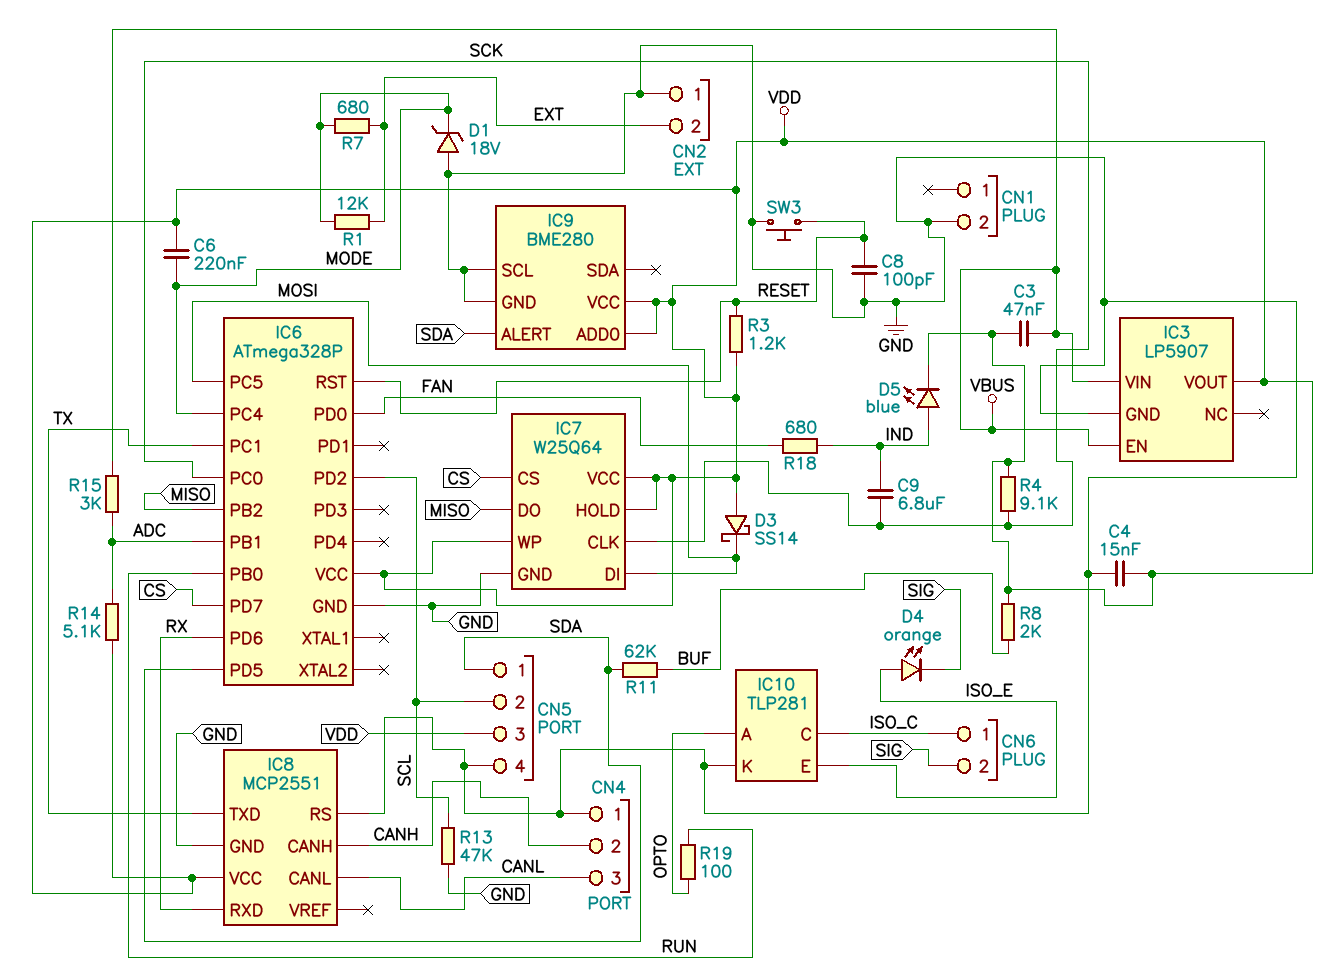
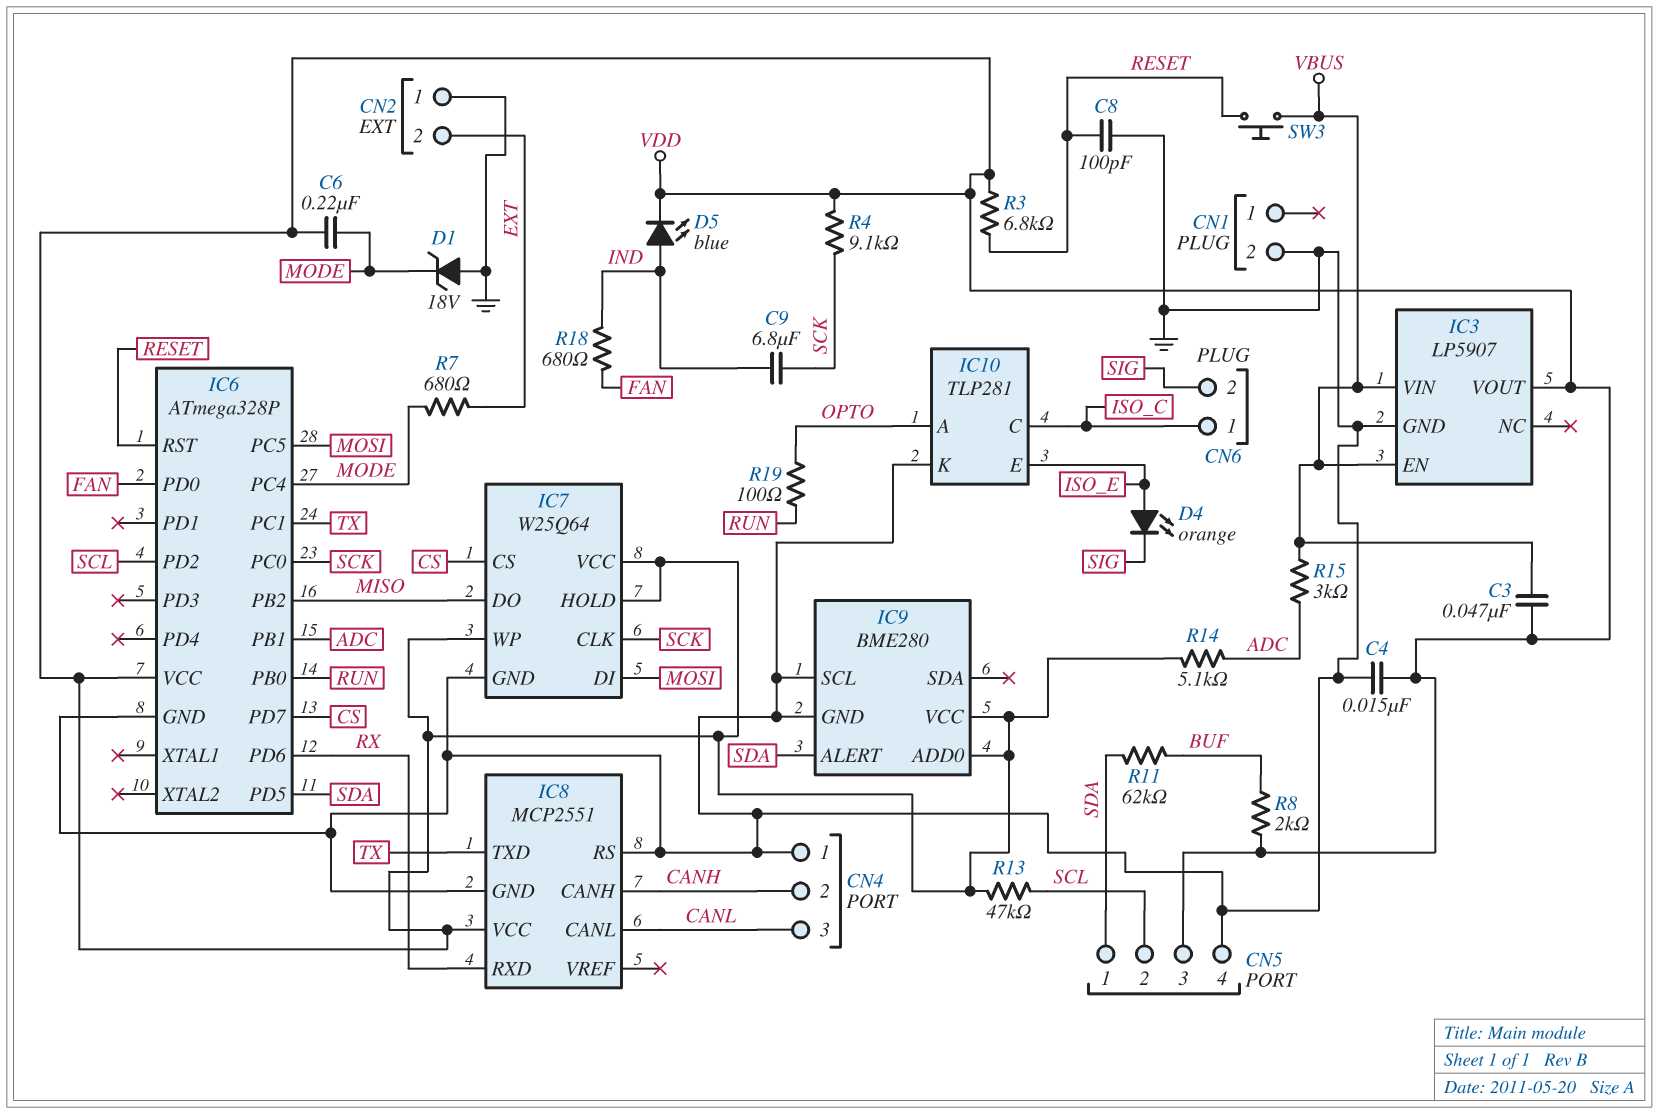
D3: schottky SS14 (A VDD, K MOSI) -> none
R1: 12k (EXT, MODE) -> none
R3: 1.2k (RESET, VDD) -> 6.8k (RESET, VDD)
R13: 47k (GND, SCL) -> 47k (SCL, VDD)
SW3: button (GND, RESET) -> button (RESET, VBUS)

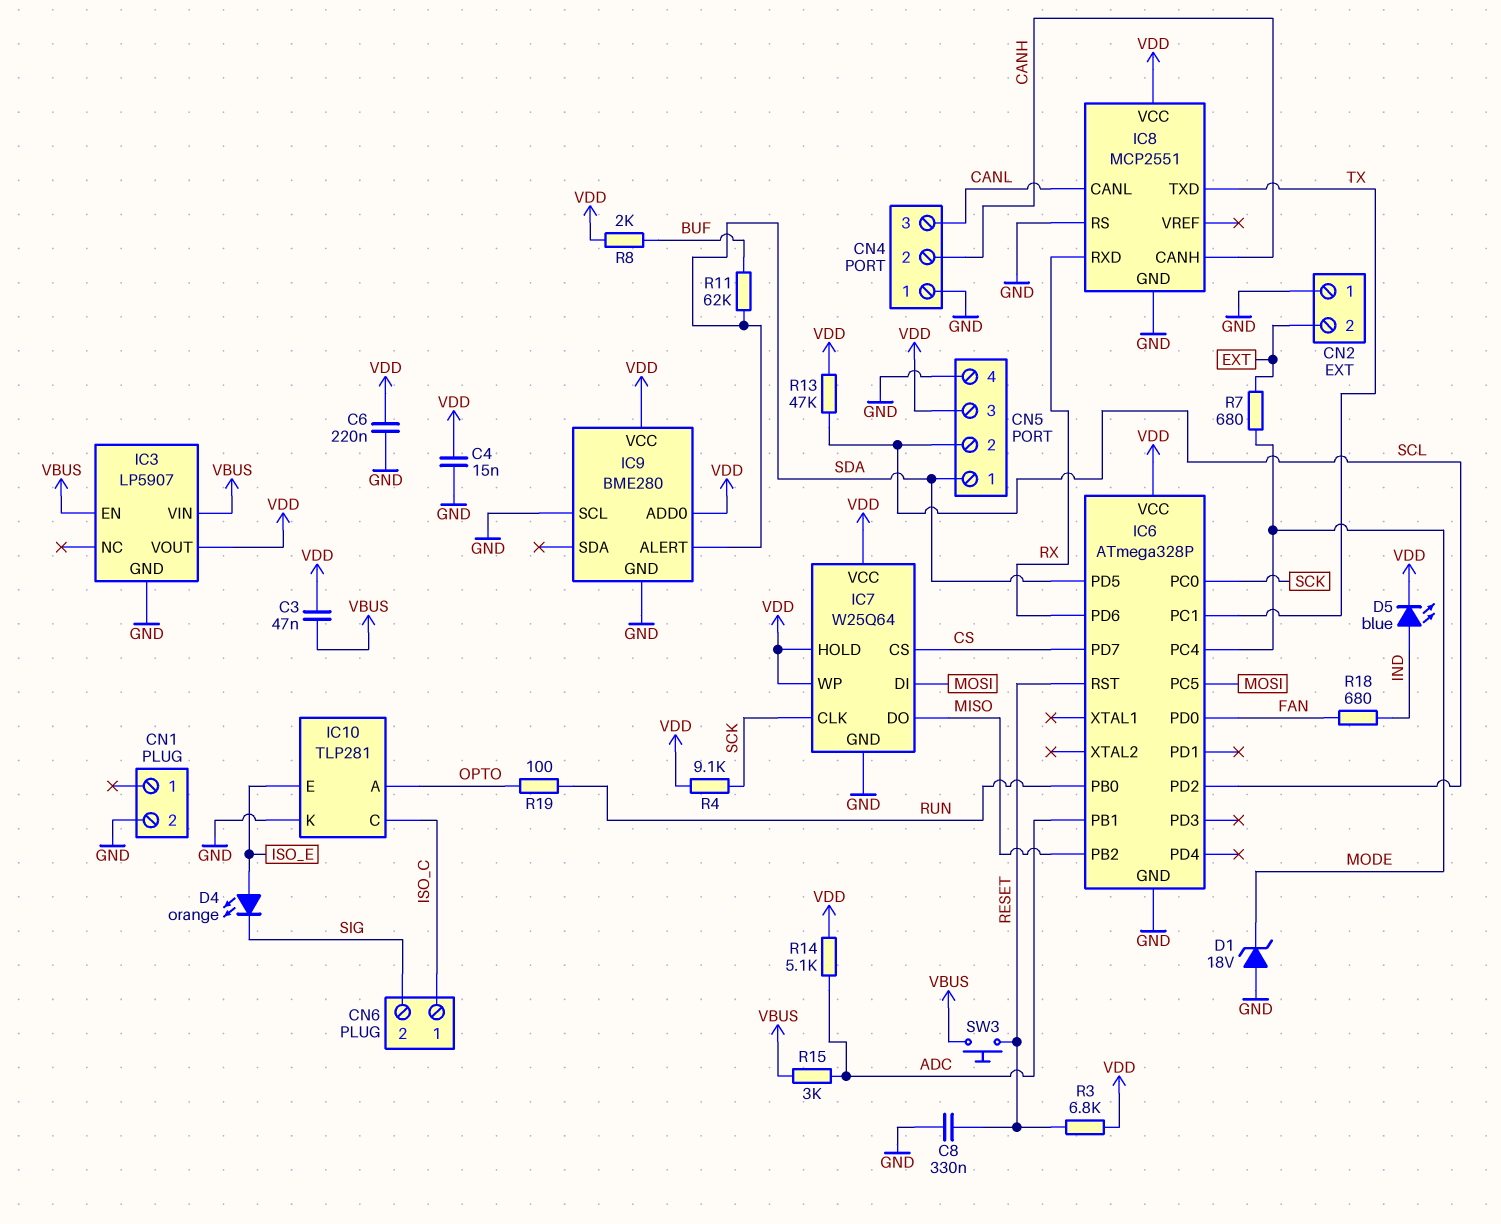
C6: 220nF (MODE, VDD) -> 220nF (GND, VDD)
C8: 100pF (GND, RESET) -> 330nF (GND, RESET)
C9: 6.8uF (IND, SCK) -> none

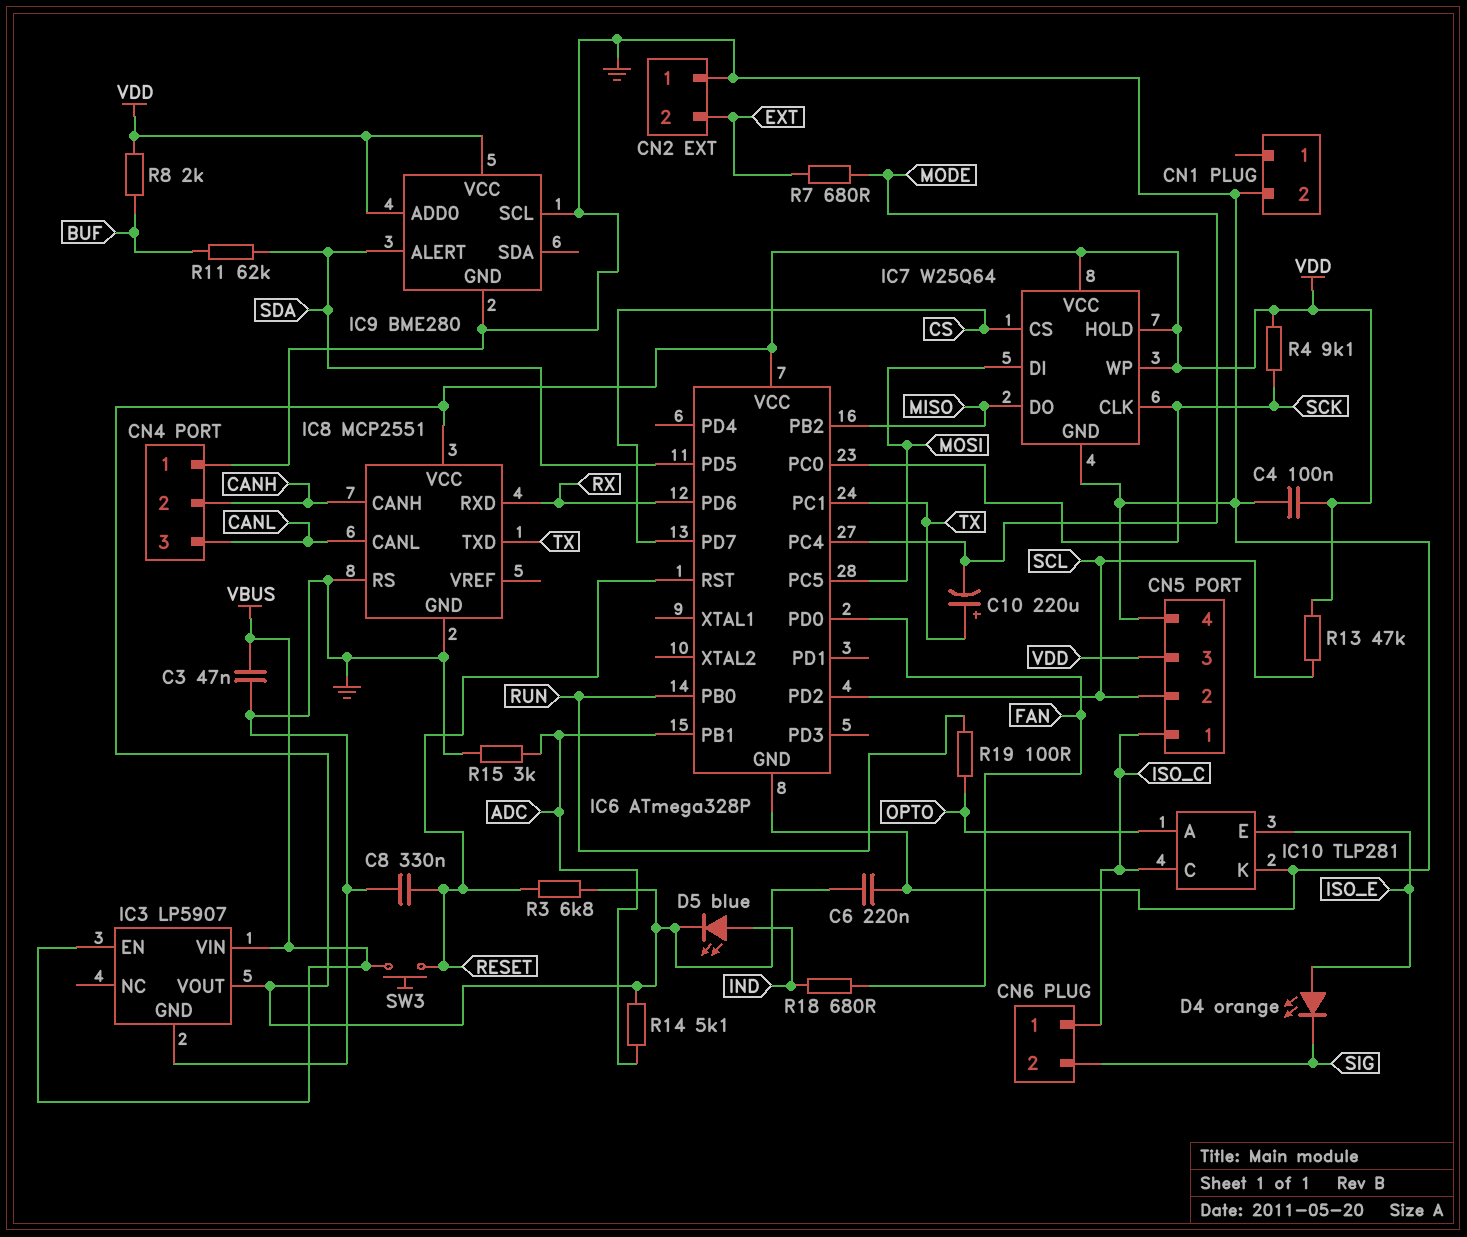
C3: 47nF (VBUS, VDD) -> 47nF (GND, VBUS)
C4: 15nF (GND, VDD) -> 100nF (GND, VDD)
C10: none -> 220uF (plus TX, minus MODE)
CN5 pin 1: SDA -> ISO_C
D1: zener 18V (A GND, K MODE) -> none
R15: 3k (ADC, VBUS) -> 3k (ADC, GND)

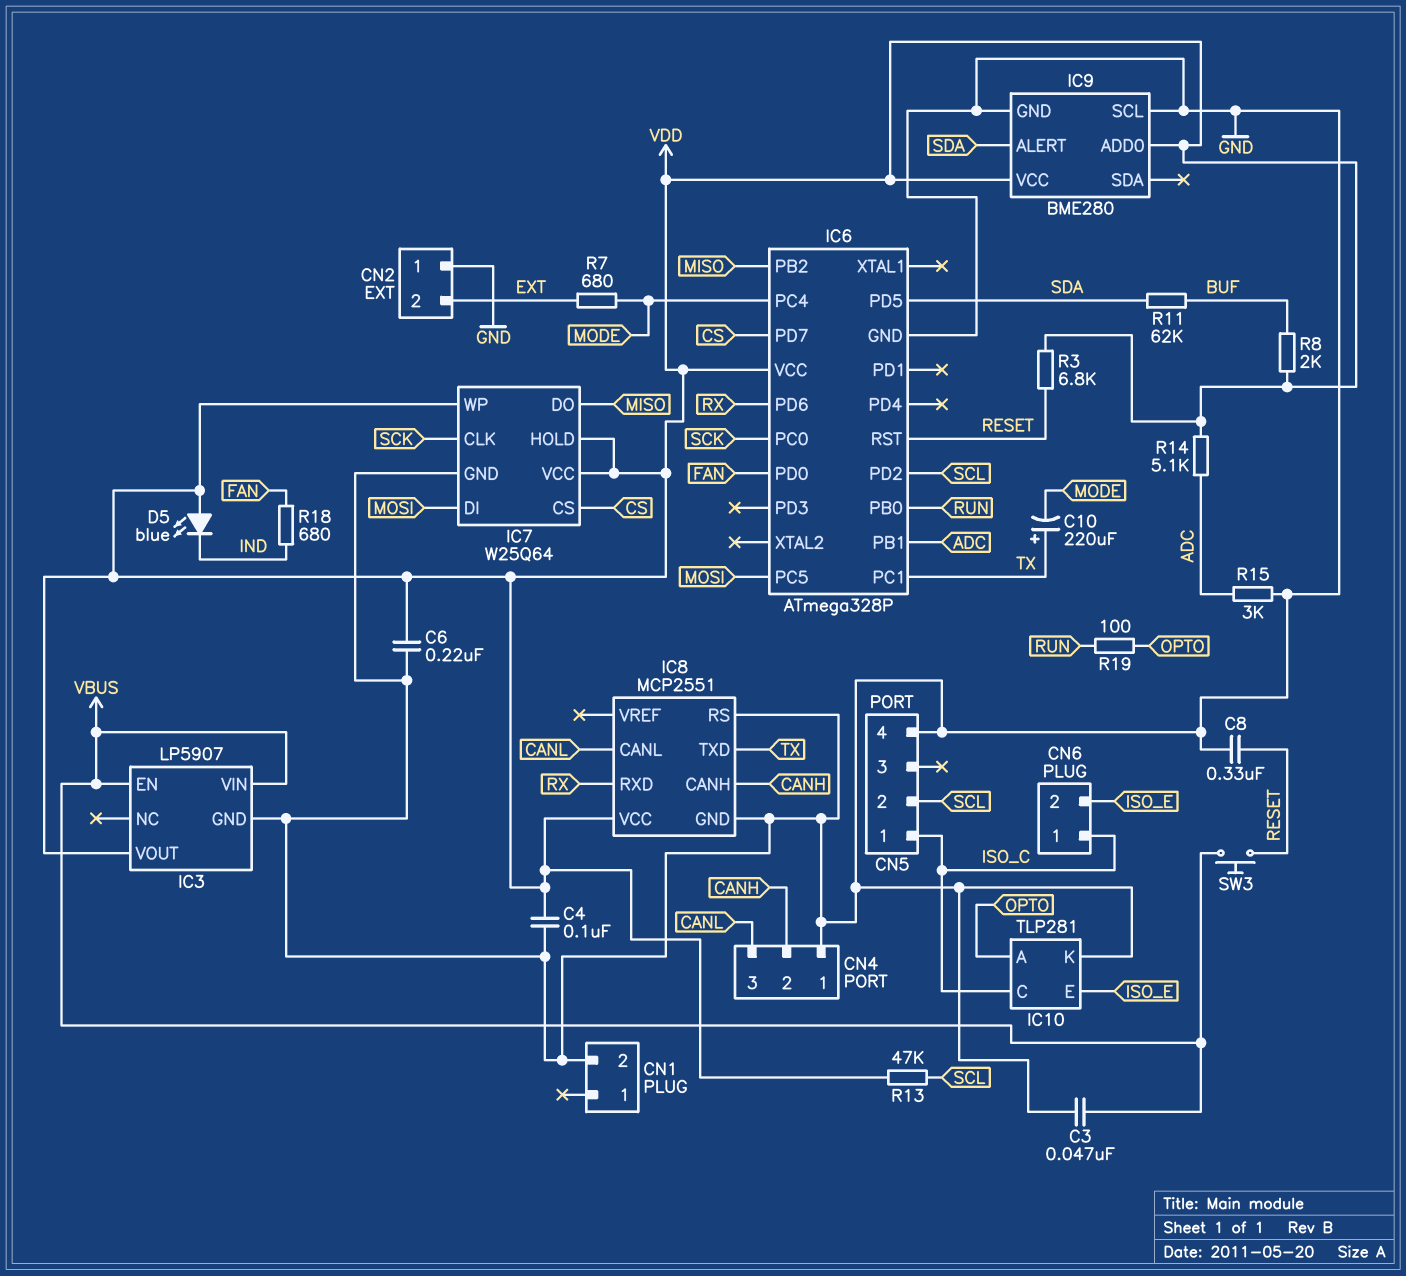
CN5 pin 3: VDD -> none
CN6 pin 2: SIG -> ISO_E
D4: LED orange (A ISO_E, K SIG) -> none
D5: LED blue (A IND, K VDD) -> LED blue (A VDD, K IND)
R4: 9.1k (SCK, VDD) -> none

